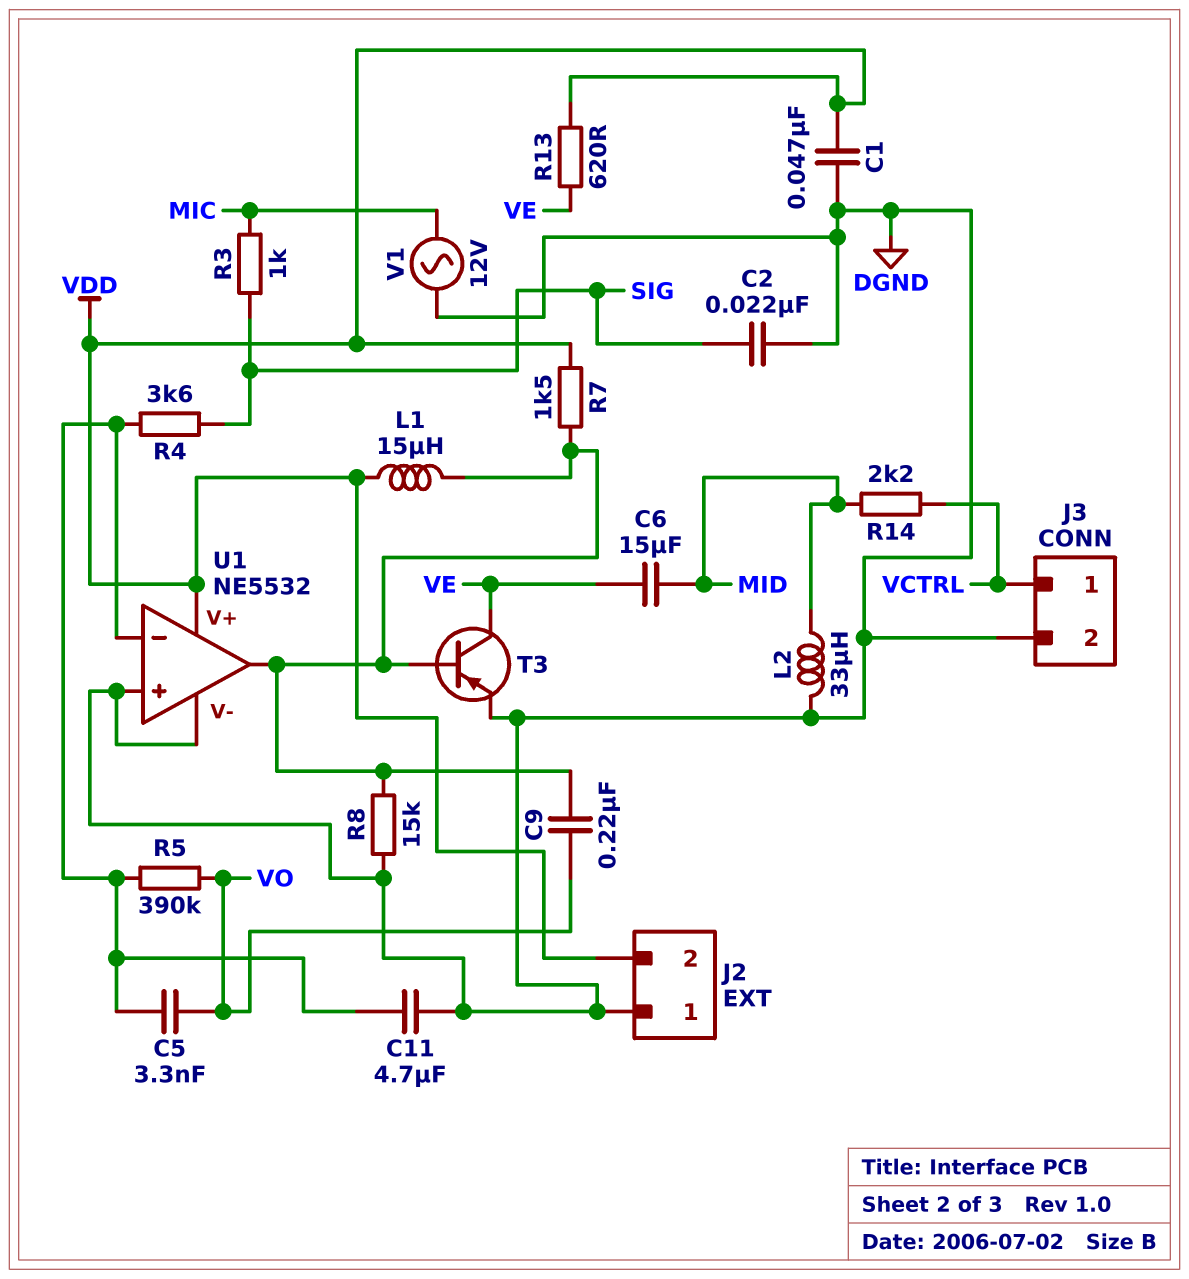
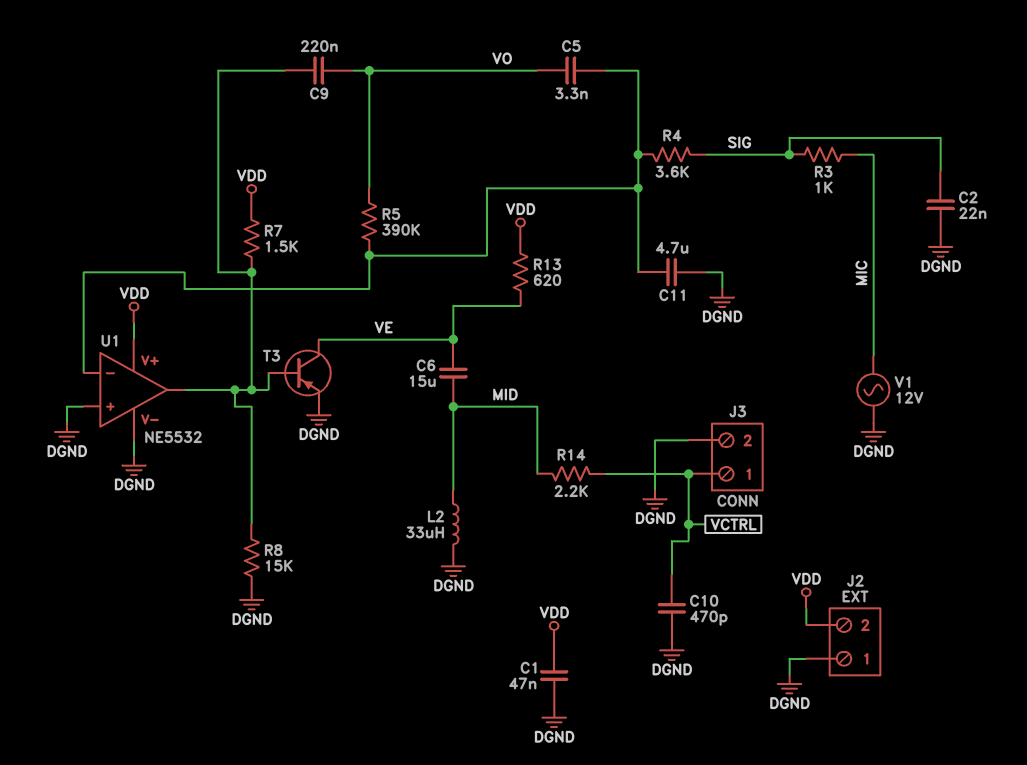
C10: none -> 470pF (DGND, VCTRL)
L1: 15uH (U1/out, VDD) -> none

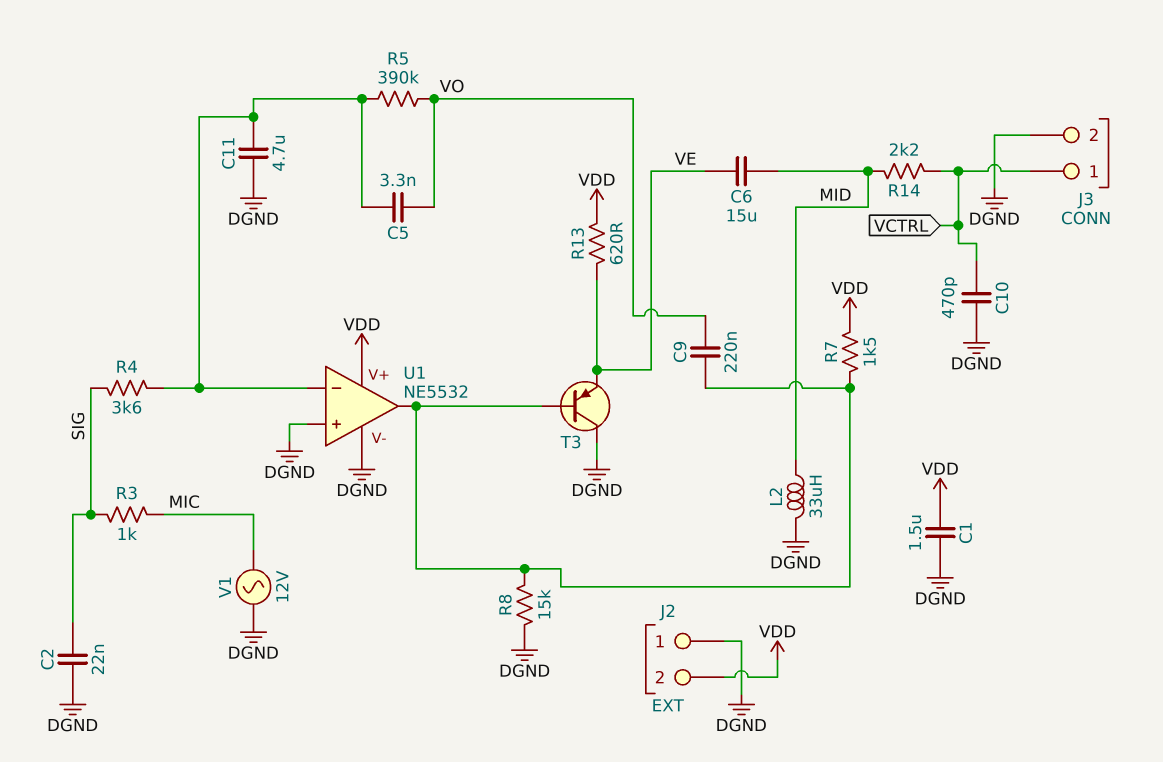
C1: 47nF (DGND, VDD) -> 1.5uF (DGND, VDD)
T3: PNP (B U1/out, C VE, E DGND) -> PNP (B U1/out, C DGND, E VE)

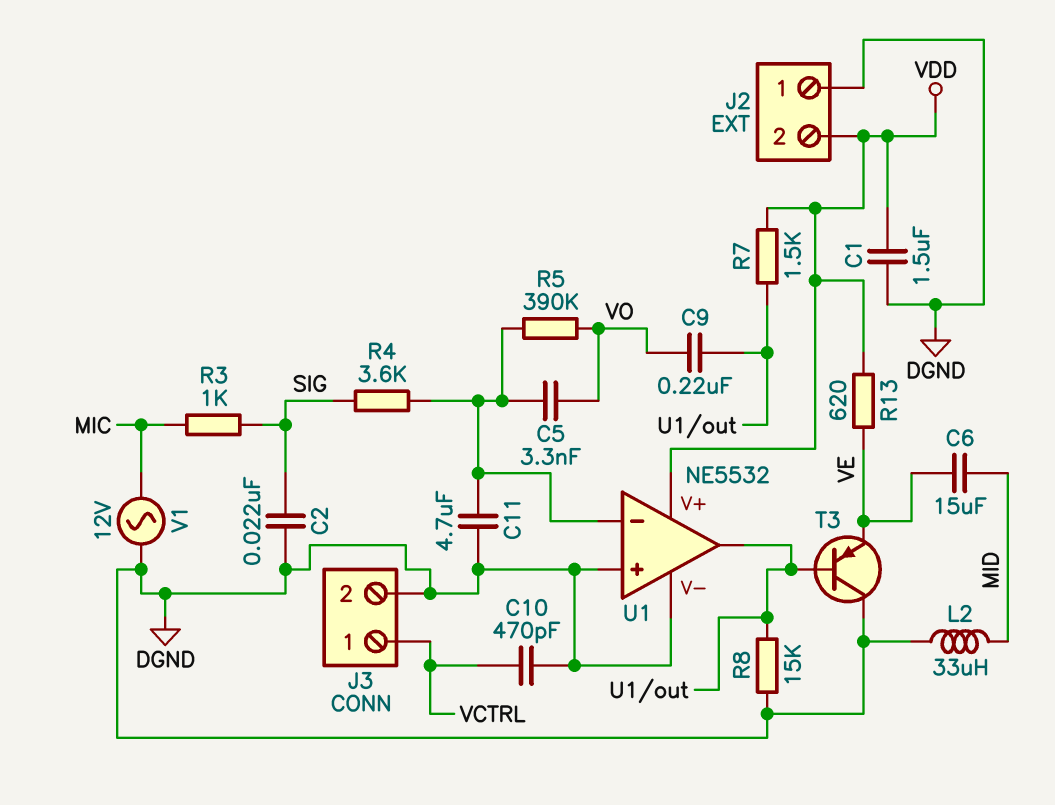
R14: 2.2k (MID, VCTRL) -> none

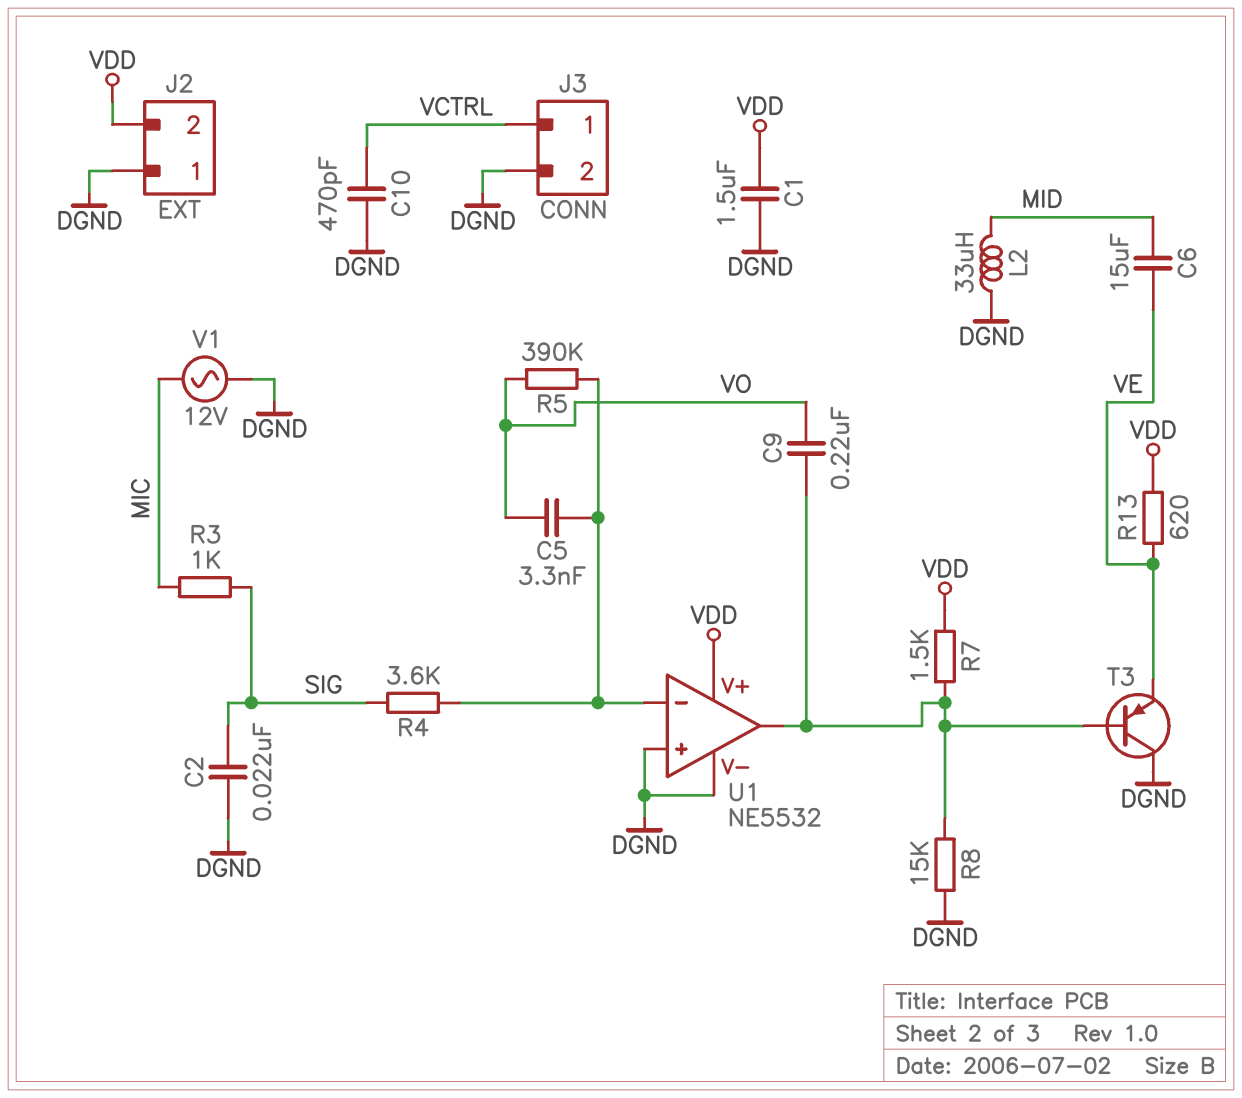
C11: 4.7uF (DGND, U1/in-) -> none

